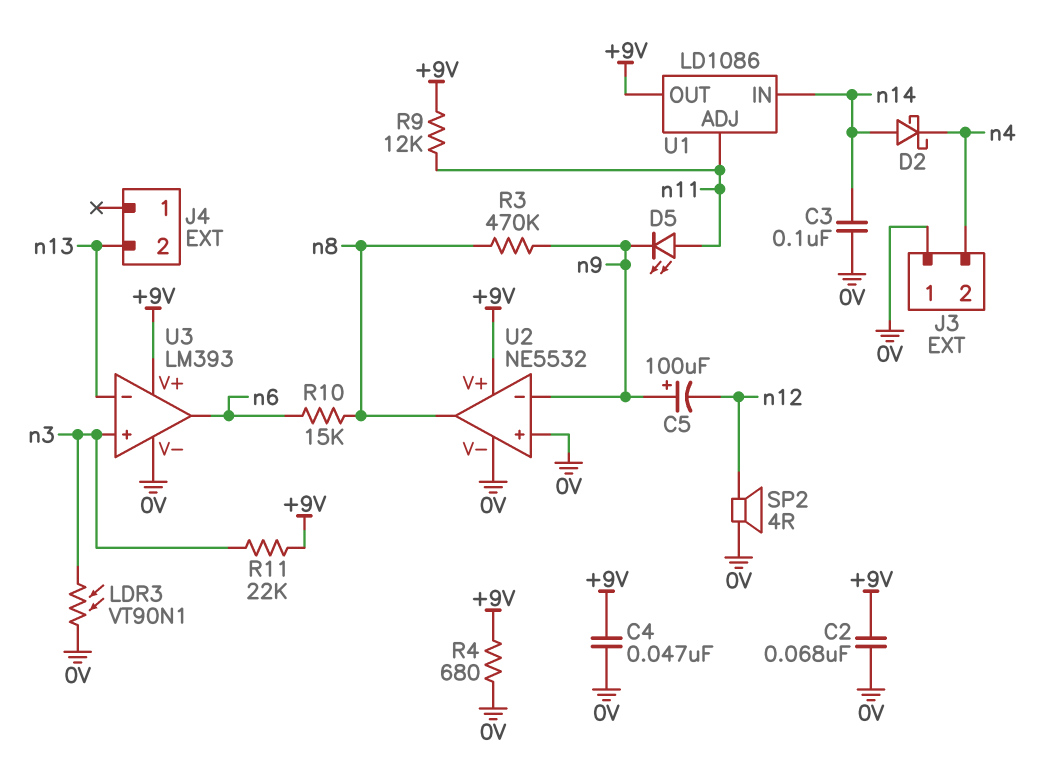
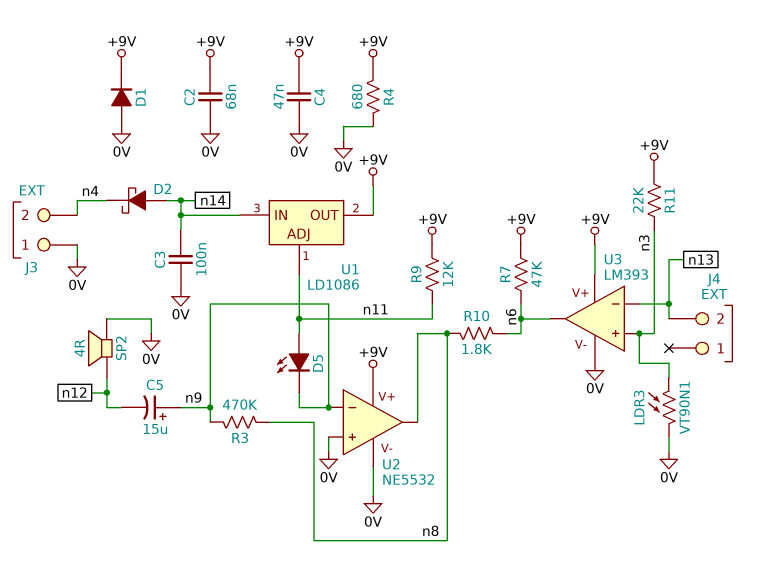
C5: 100uF (plus n9, minus n12) -> 15uF (plus n9, minus n12)
D1: none -> diode (A 0V, K +9V)
R7: none -> 47k (+9V, n6)
R10: 15k (n6, n8) -> 1.8k (n6, n8)

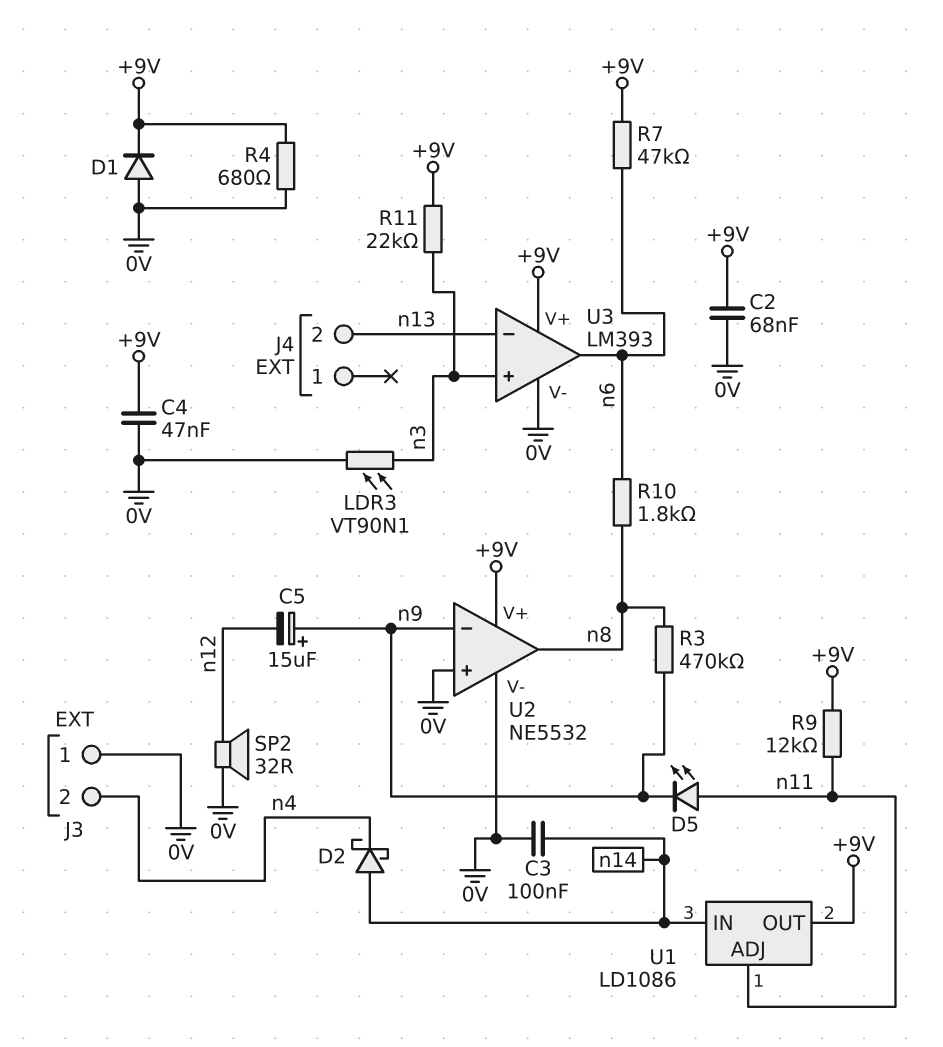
SP2: speaker 4R (0V, n12) -> speaker 32R (0V, n12)

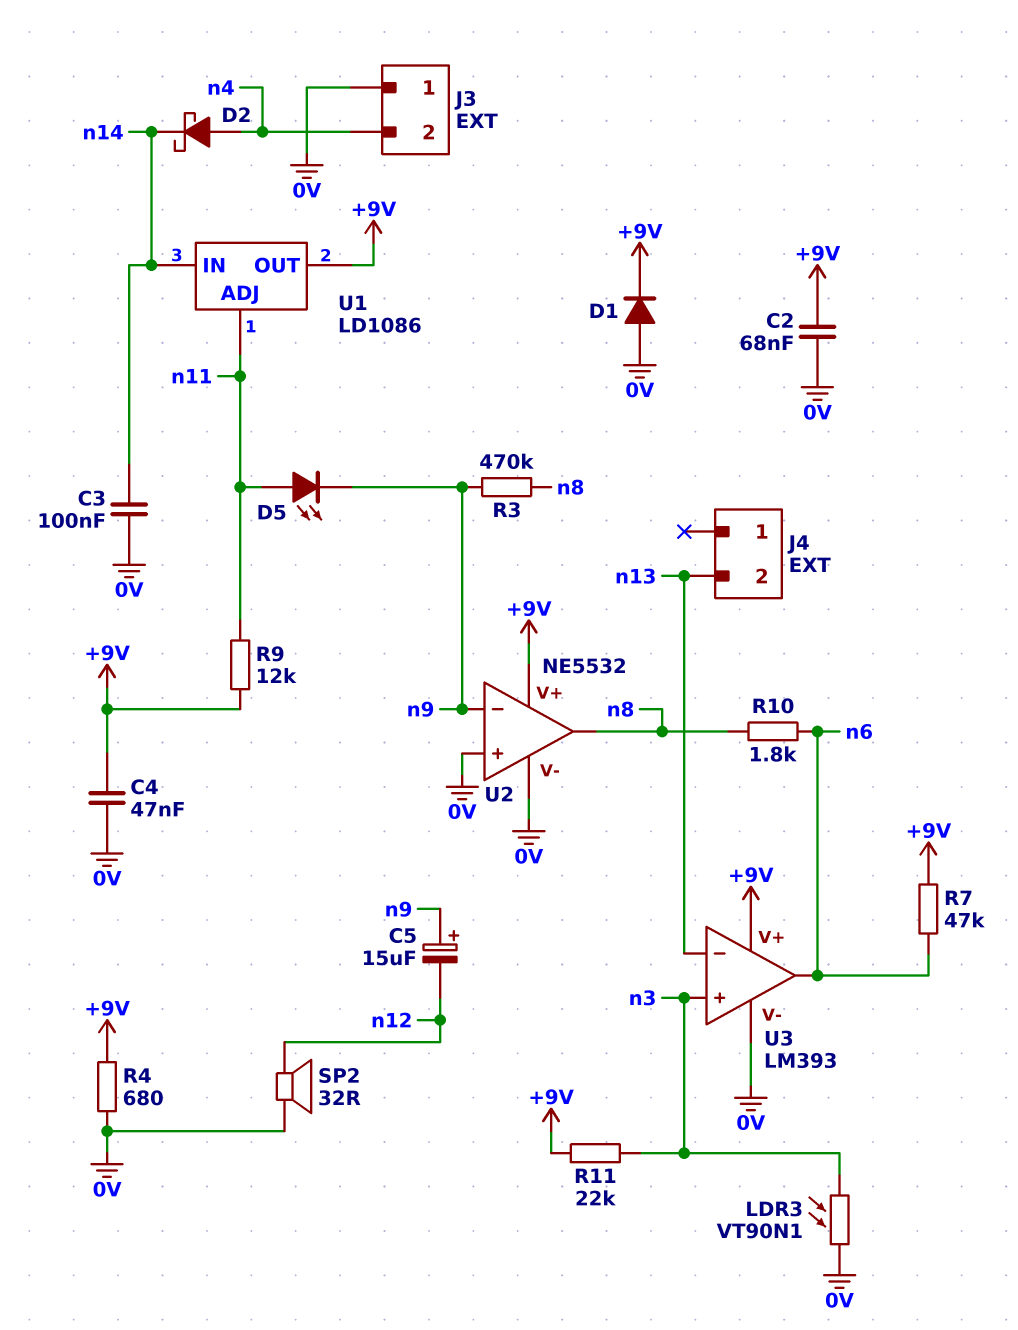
D2: schottky (A n14, K n4) -> schottky (A n4, K n14)

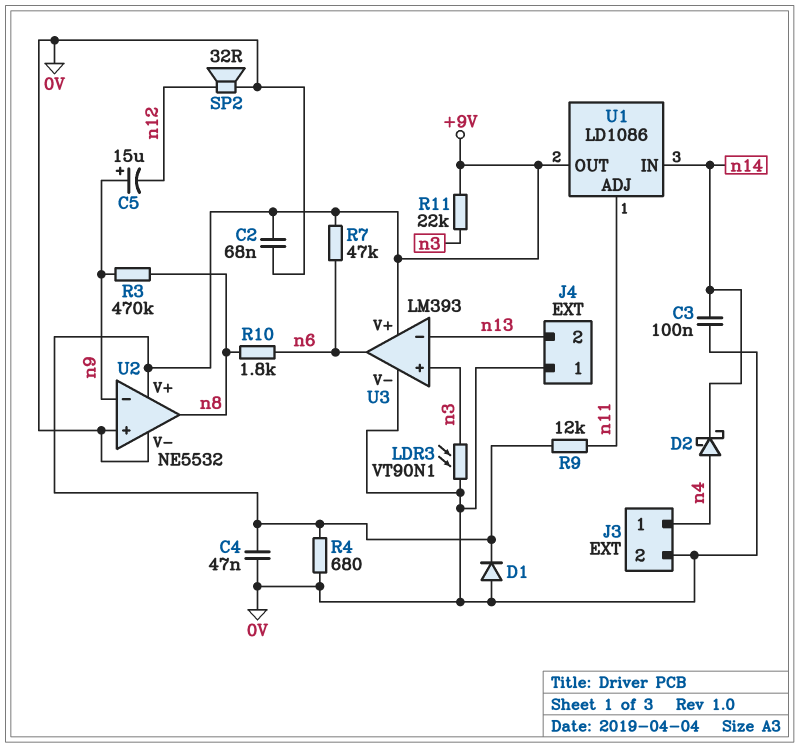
D5: LED (A n11, K n9) -> none
J3 pin 1: 0V -> n4
J3 pin 2: n4 -> 0V
J4 pin 1: none -> 0V

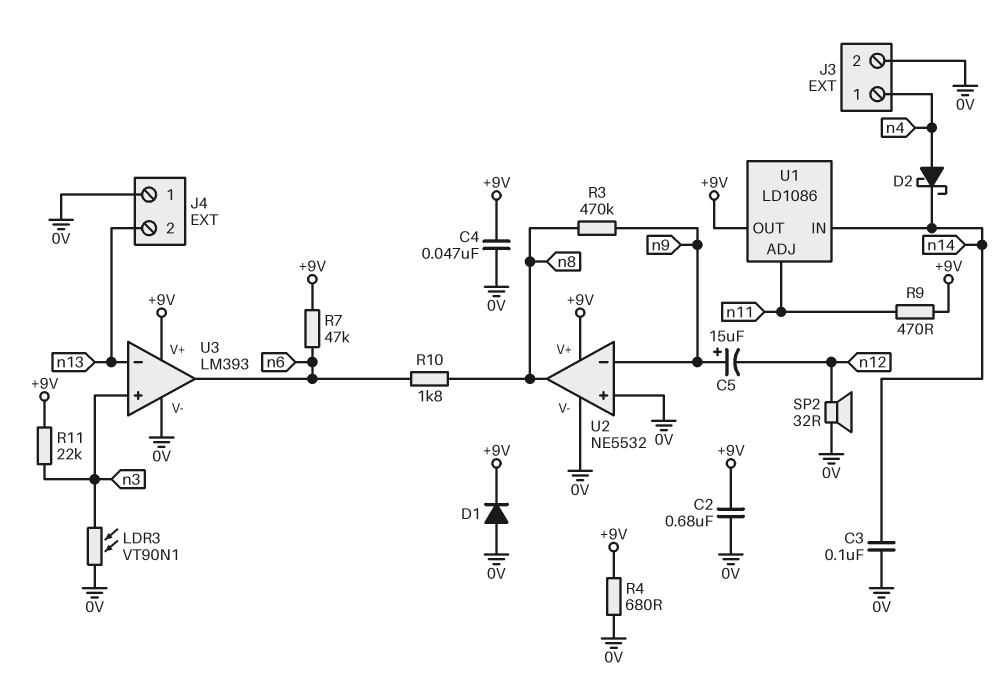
C2: 68nF (+9V, 0V) -> 680nF (+9V, 0V)
R9: 12k (+9V, n11) -> 470 (+9V, n11)

